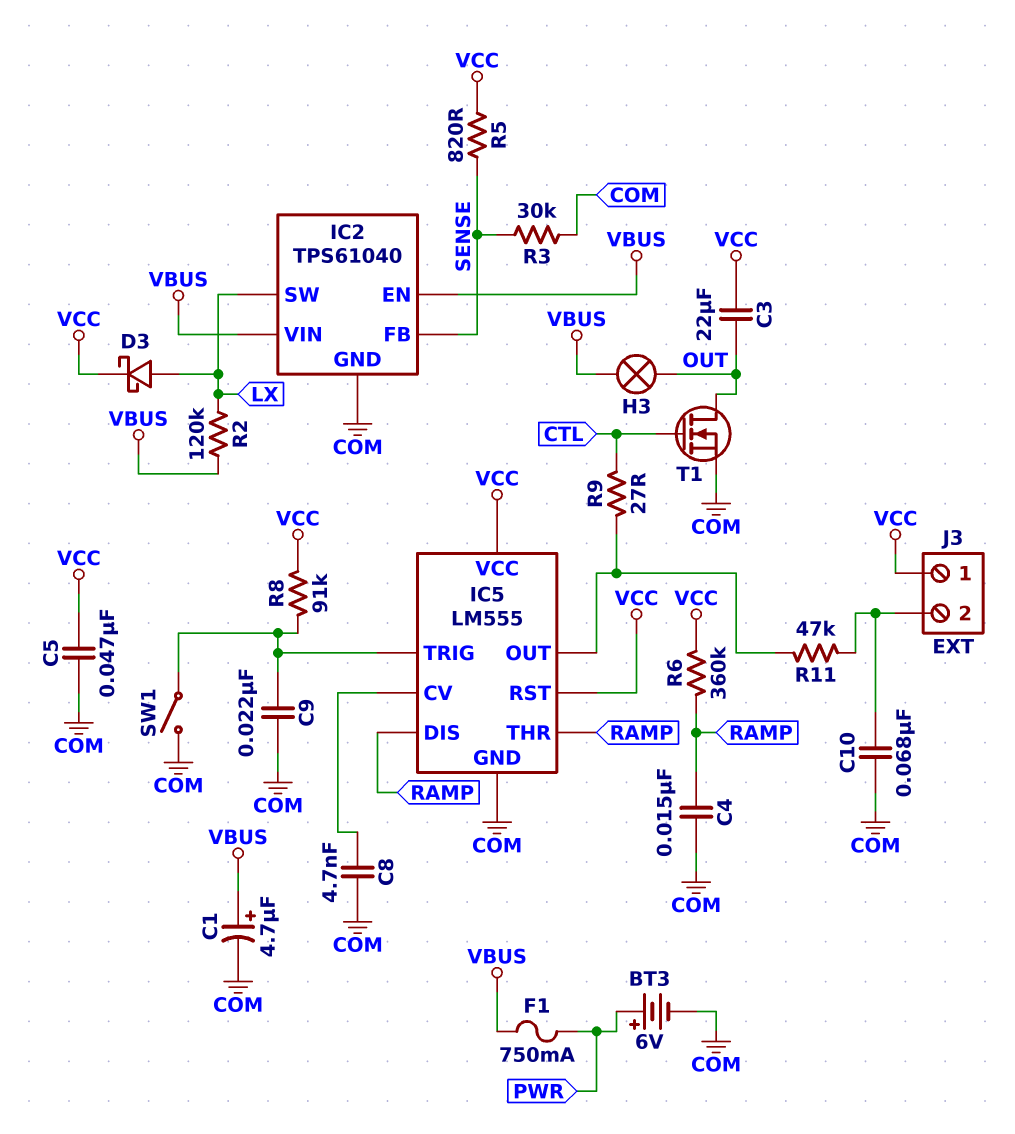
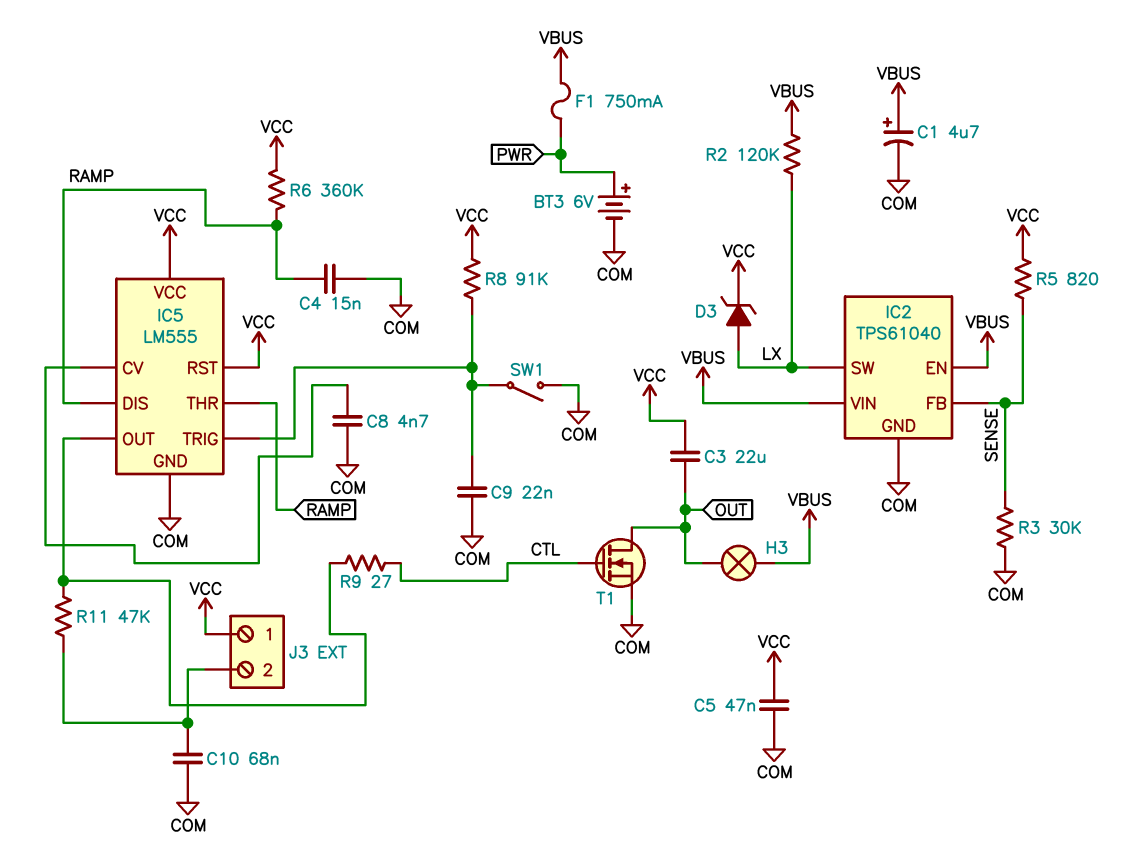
D3: schottky (A LX, K VCC) -> zener (A LX, K VCC)

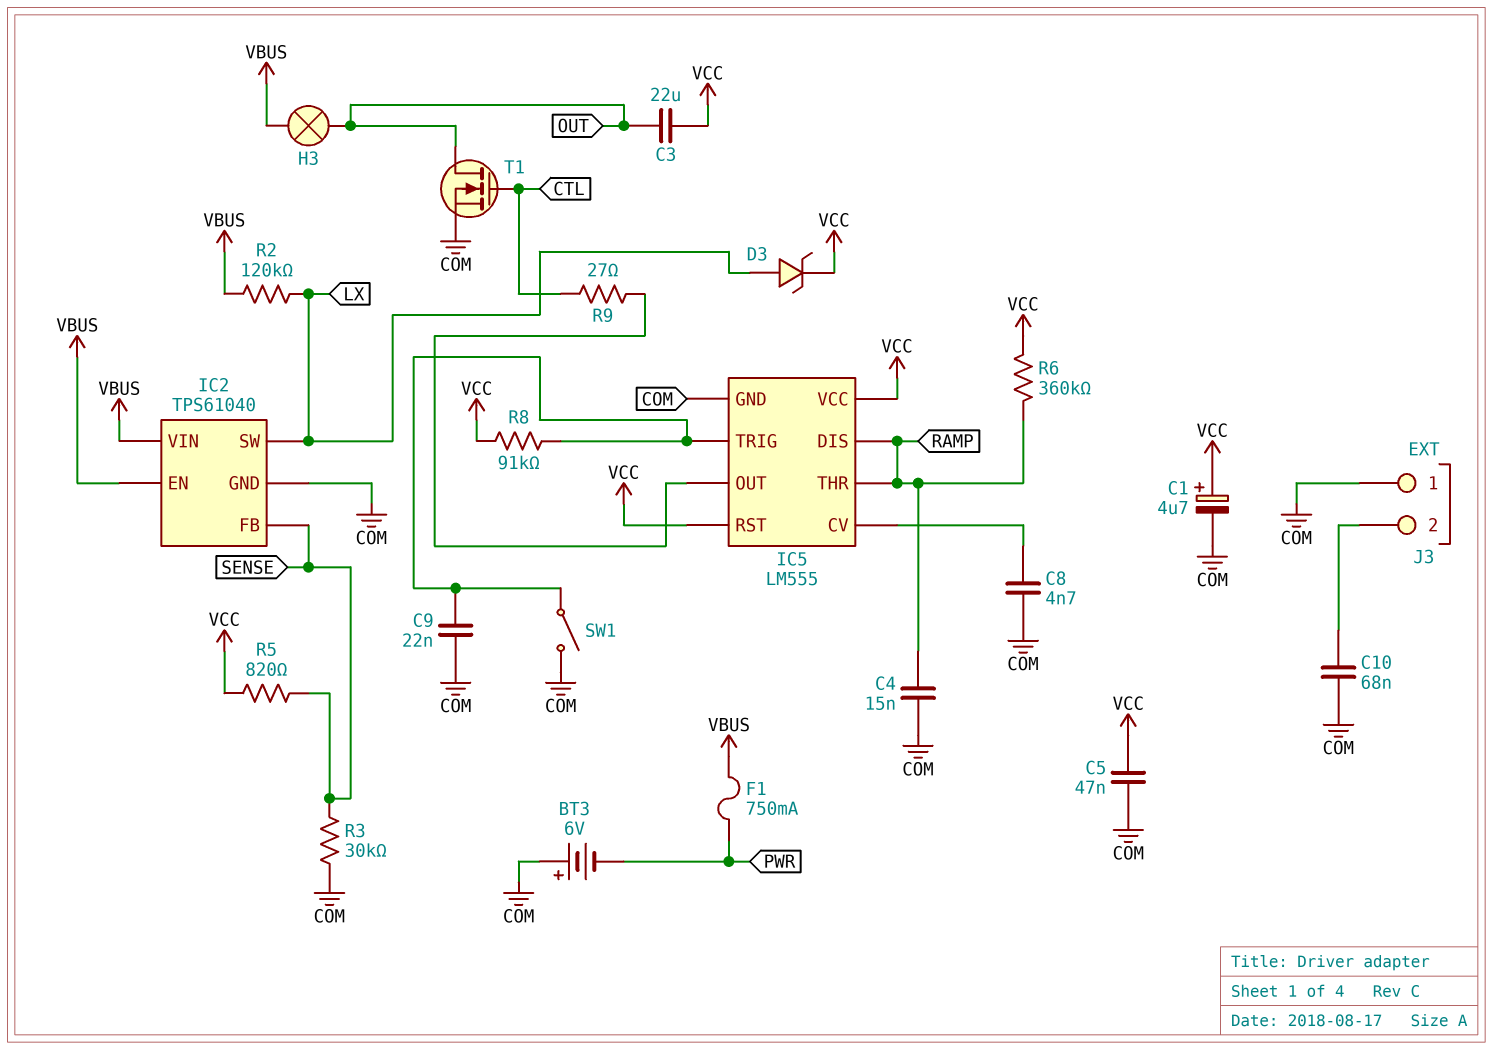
BT3: 6V (plus PWR, minus COM) -> 6V (plus COM, minus PWR)
C1: 4.7uF (plus VBUS, minus COM) -> 4.7uF (plus VCC, minus COM)
J3 pin 1: VCC -> COM
R11: 47k (IC5/OUT, J3/2) -> none

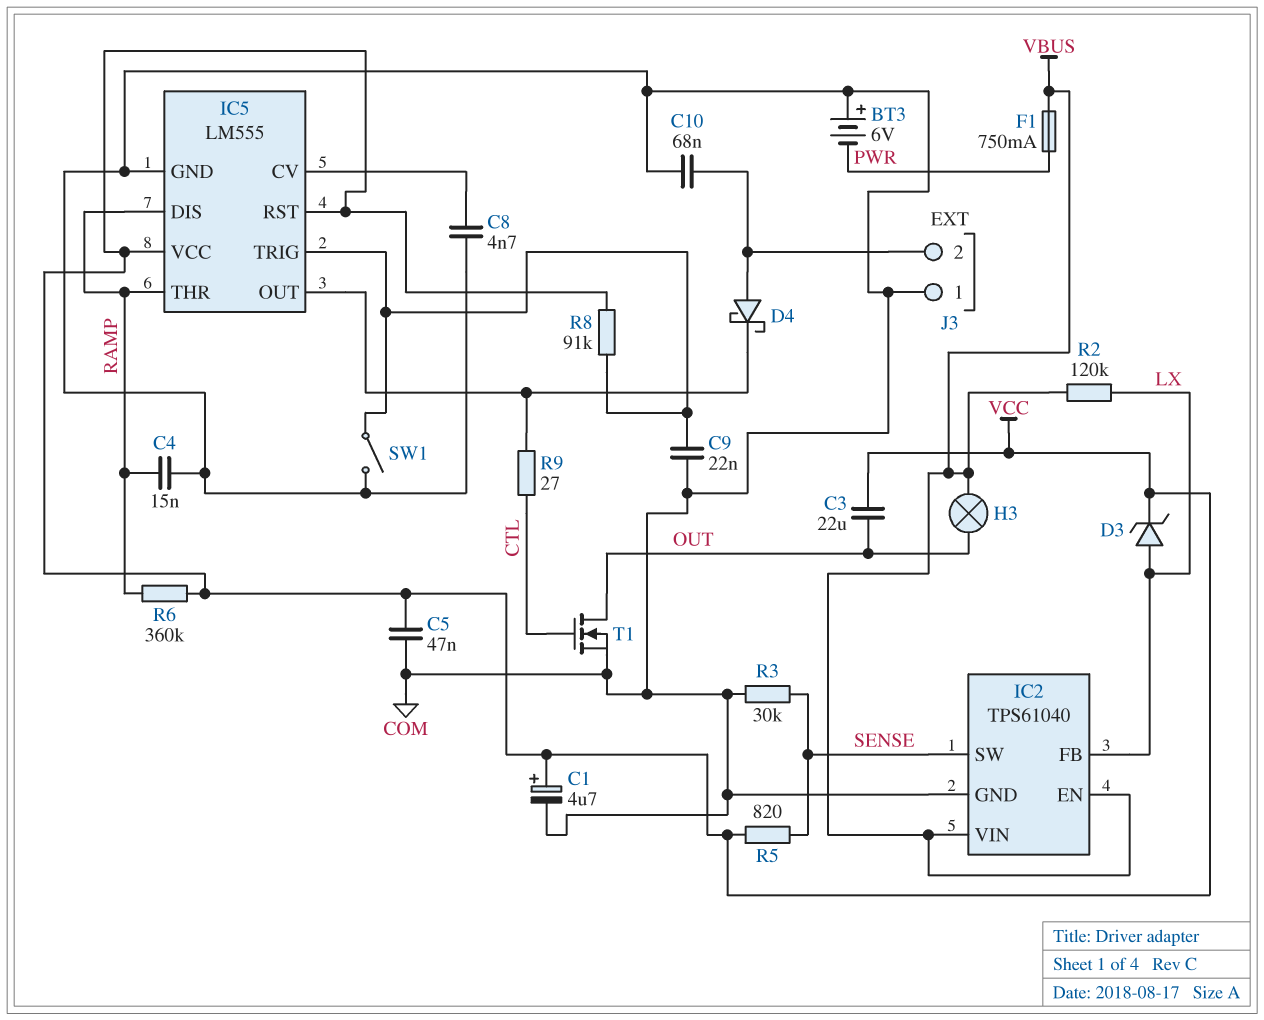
D4: none -> schottky (A J3/2, K IC5/OUT)
IC2 pin FB: SENSE -> LX
IC2 pin SW: LX -> SENSE

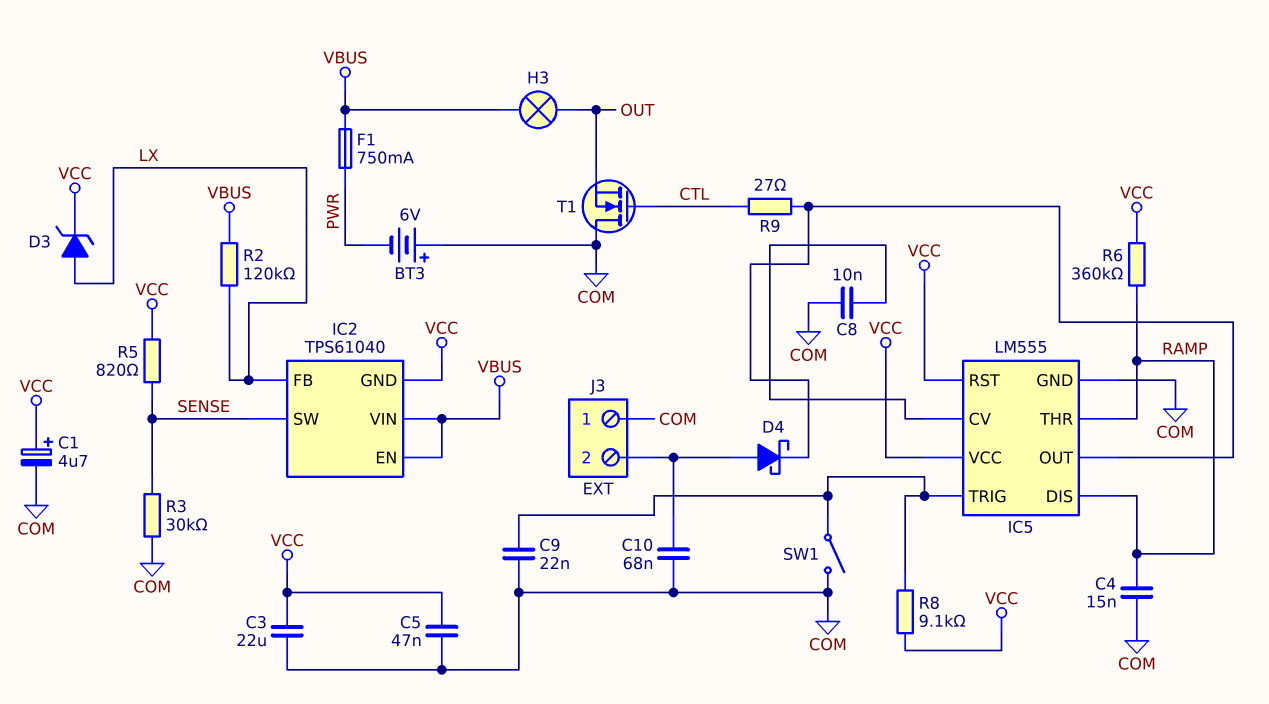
C3: 22uF (OUT, VCC) -> 22uF (COM, VCC)
C8: 4.7nF (COM, IC5/CV) -> 10nF (COM, IC5/CV)
IC2 pin GND: COM -> VCC
R8: 91k (IC5/TRIG, VCC) -> 9.1k (IC5/TRIG, VCC)
T1: NMOS (G CTL, D OUT, S COM) -> NMOS (G CTL, D COM, S OUT)

